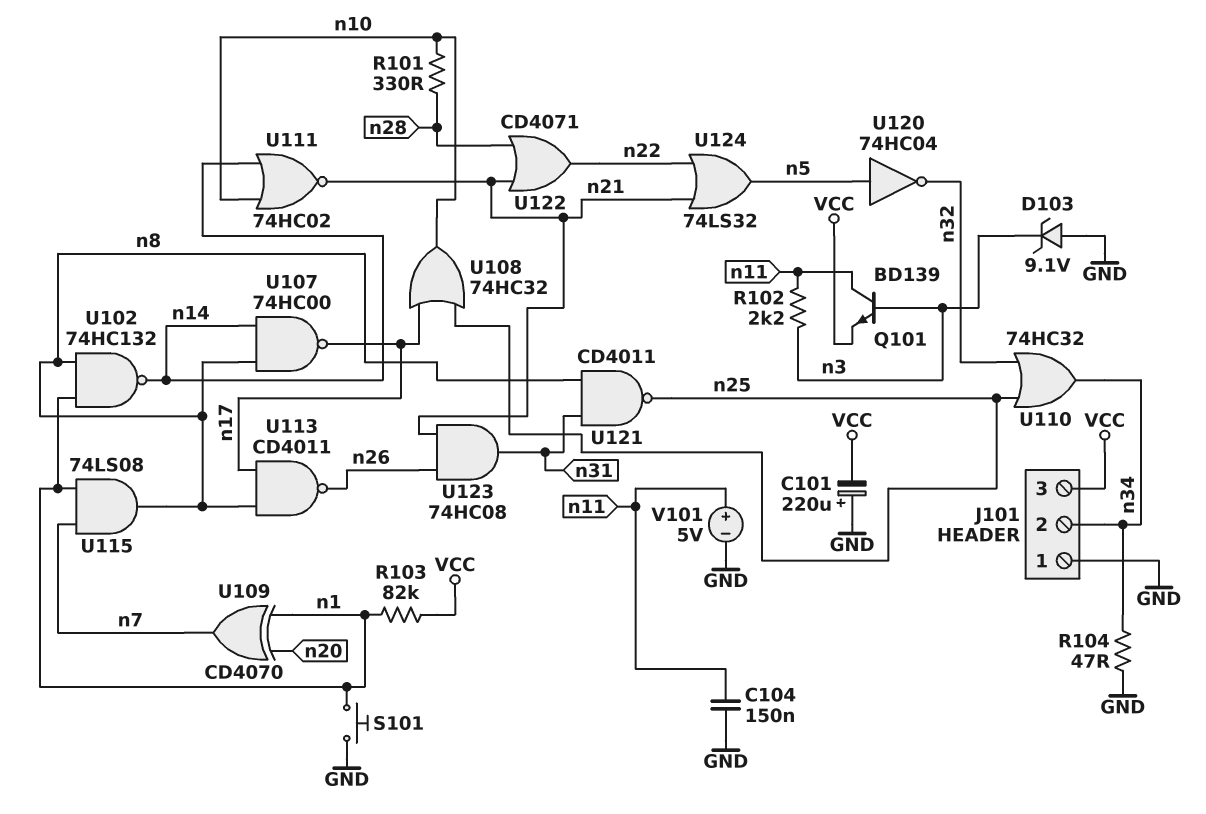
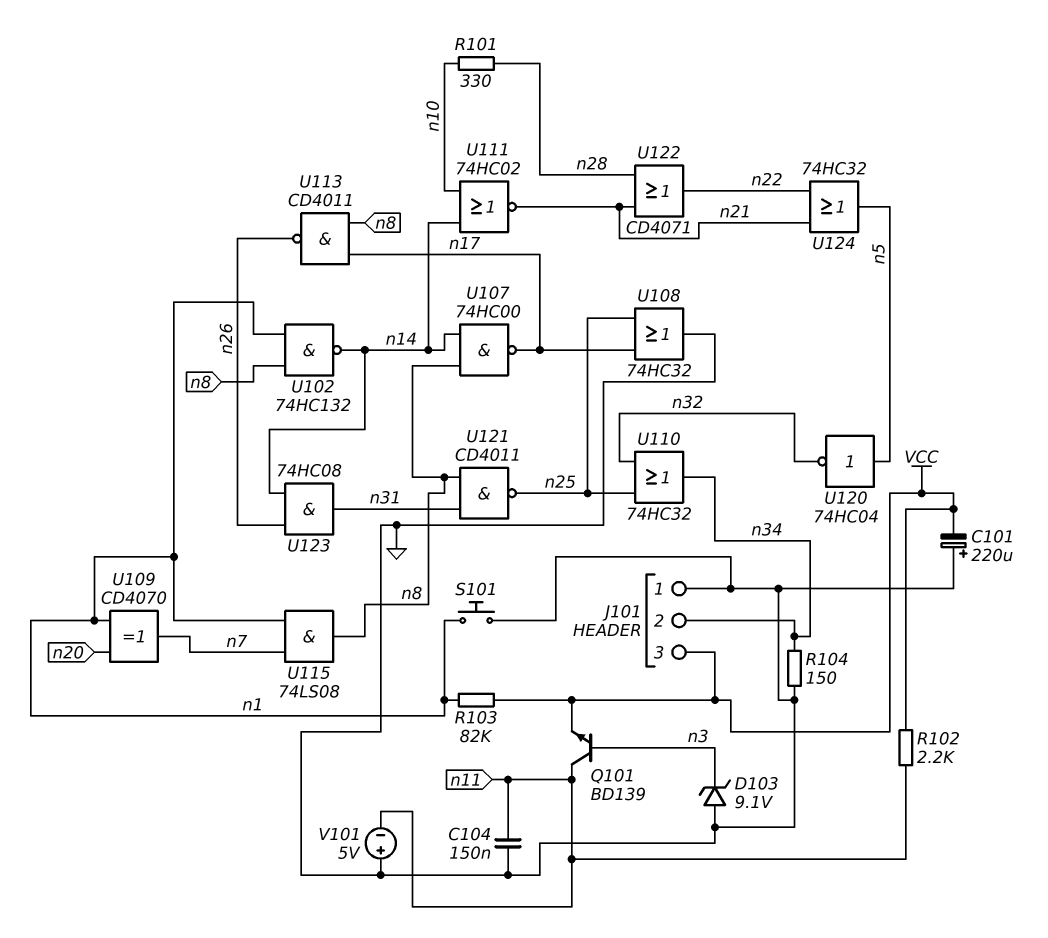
R102: 2.2k (n3, n11) -> 2.2k (VCC, n11)
R104: 47 (GND, n34) -> 150 (GND, n34)
U108: OR 74HC32 (in n17, in n25, out n10) -> OR 74HC32 (in n17, in n25, out GND)
U123: AND 74HC08 (in n21, in n26, out n31) -> AND 74HC08 (in n14, in n26, out n31)
U124: OR 74LS32 (in n21, in n22, out n5) -> OR 74HC32 (in n21, in n22, out n5)
V101: 5V (plus n11, minus GND) -> 5V (plus GND, minus n11)

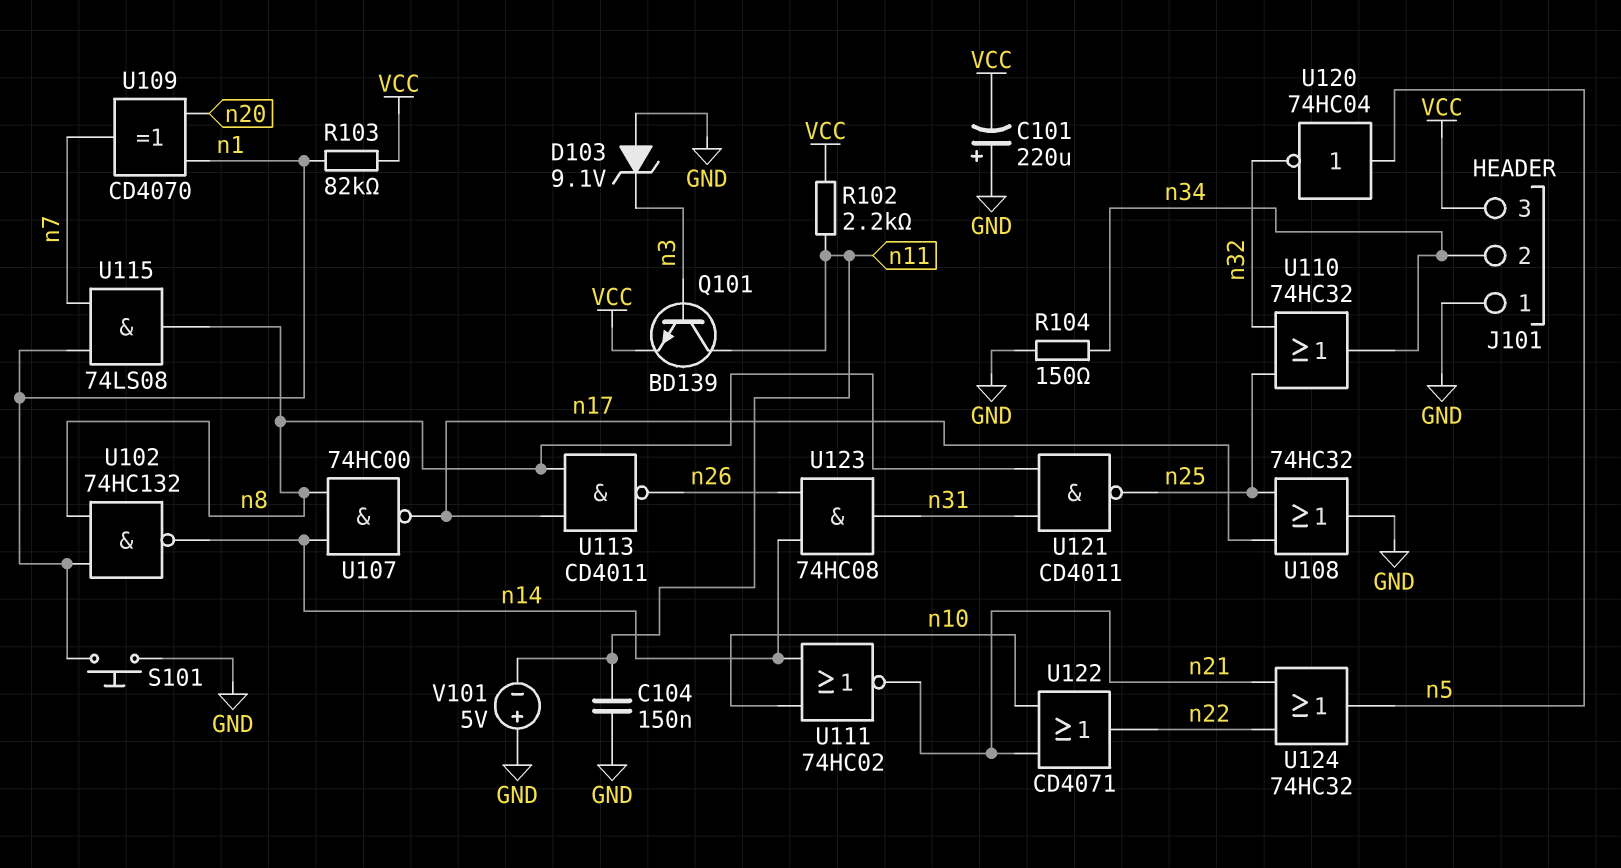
R101: 330 (n10, n28) -> none
U122: OR CD4071 (in n21, in n28, out n22) -> OR CD4071 (in n10, in n21, out n22)

